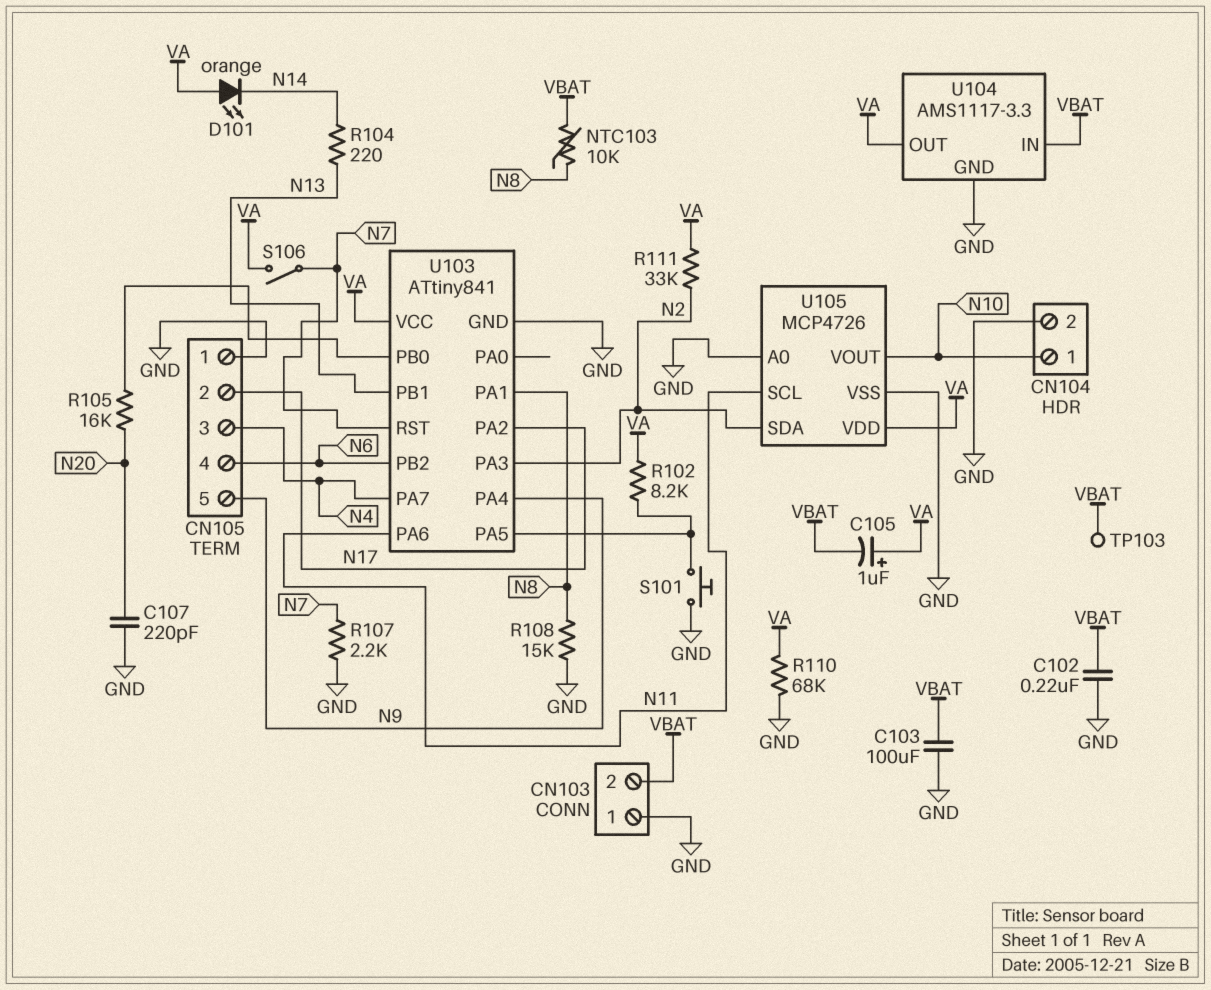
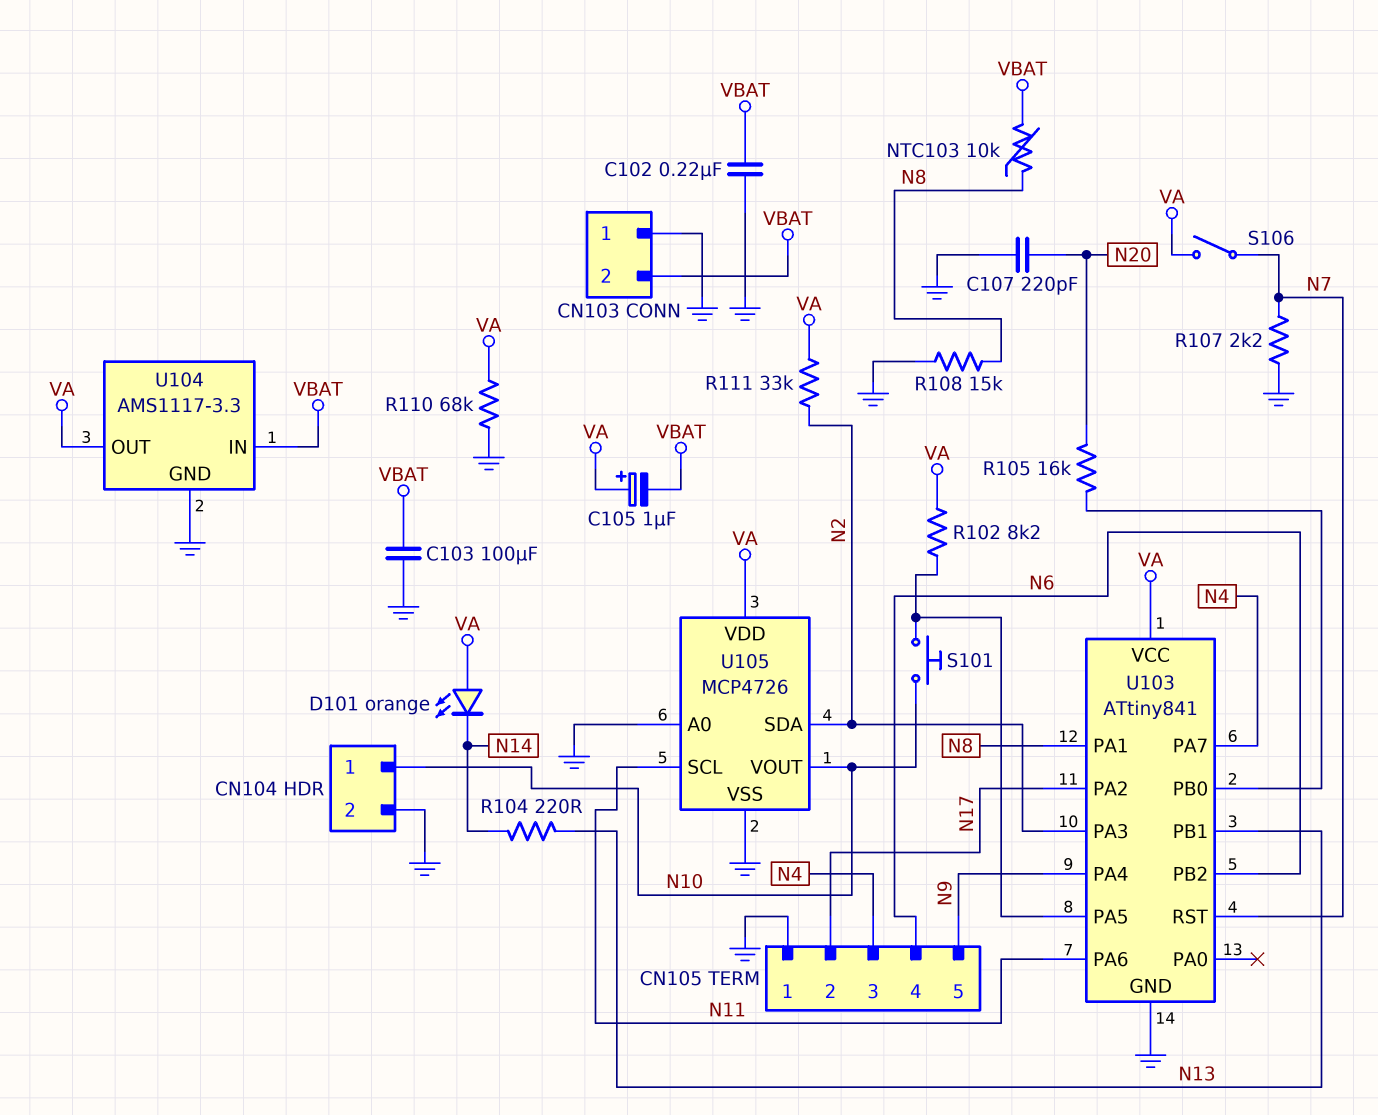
S101: button (GND, U103/PA5) -> button (N10, U103/PA5)
TP103: test point (VBAT) -> none

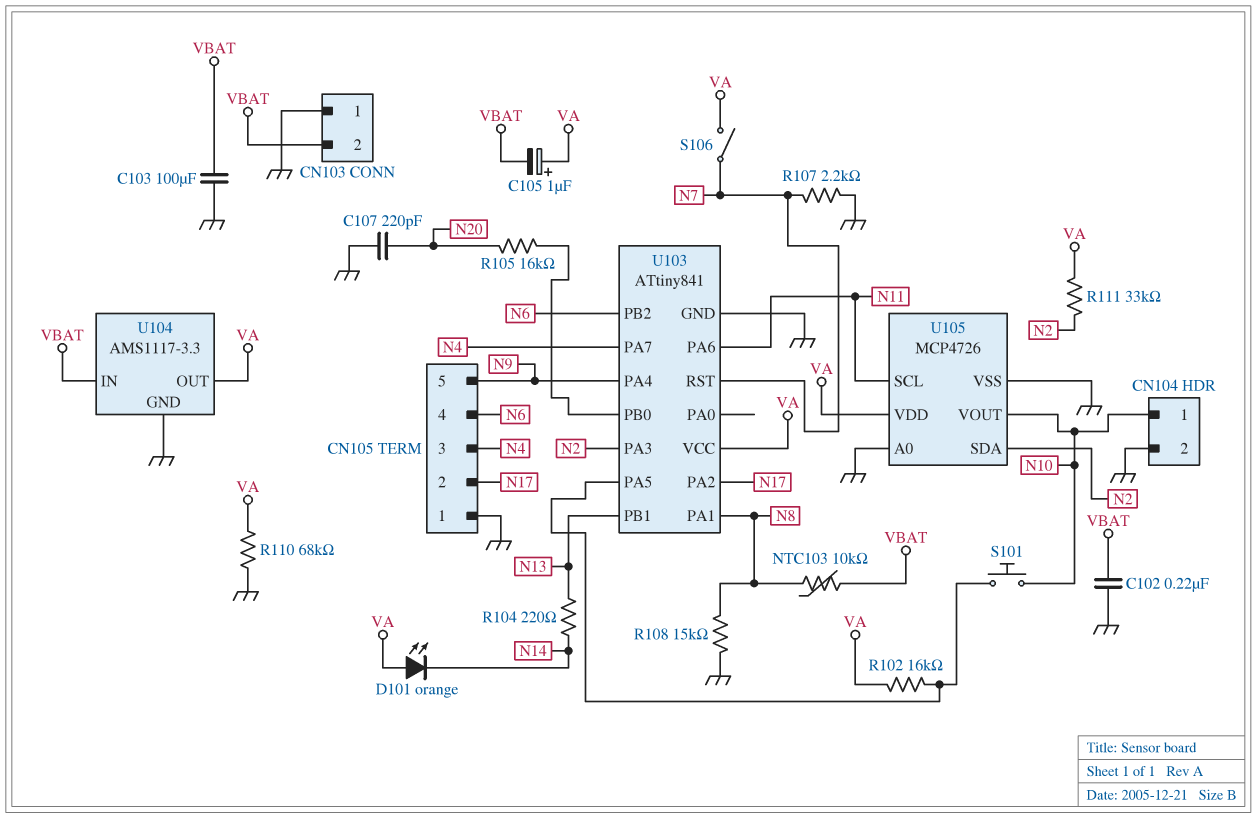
R102: 8.2k (U103/PA5, VA) -> 16k (U103/PA5, VA)

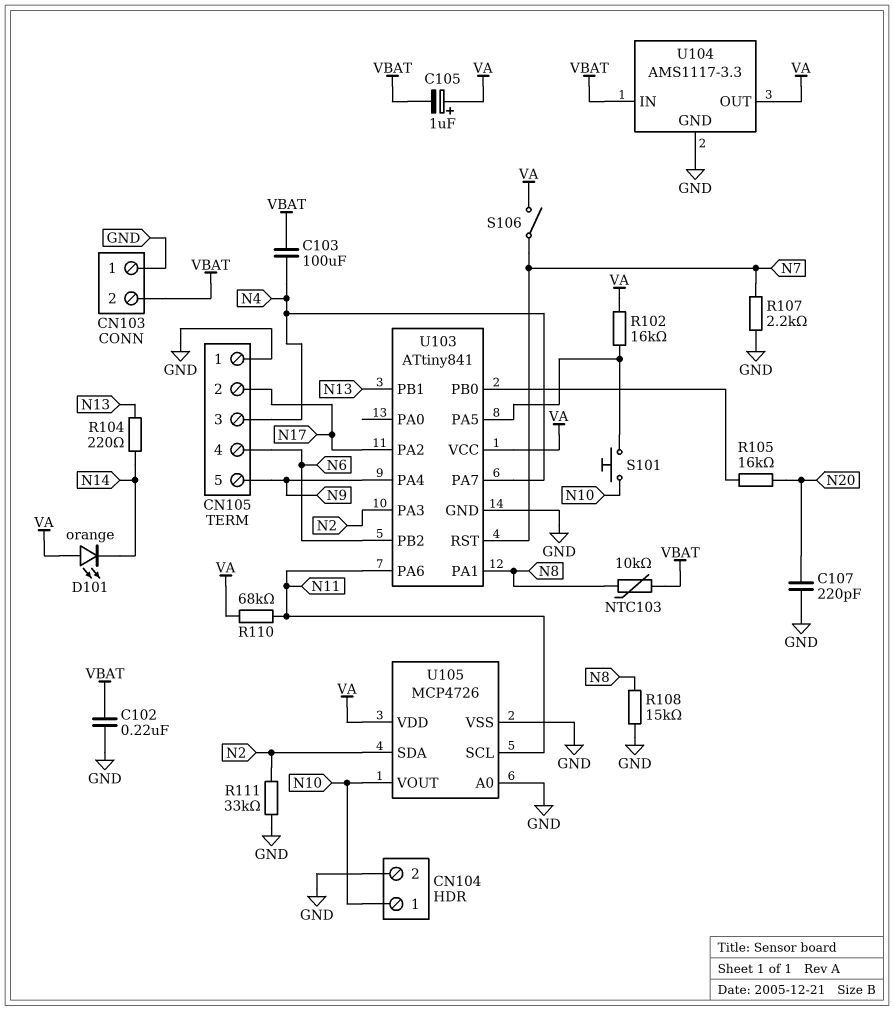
C103: 100uF (GND, VBAT) -> 100uF (N4, VBAT)
R110: 68k (GND, VA) -> 68k (N11, VA)
R111: 33k (N2, VA) -> 33k (GND, N2)

